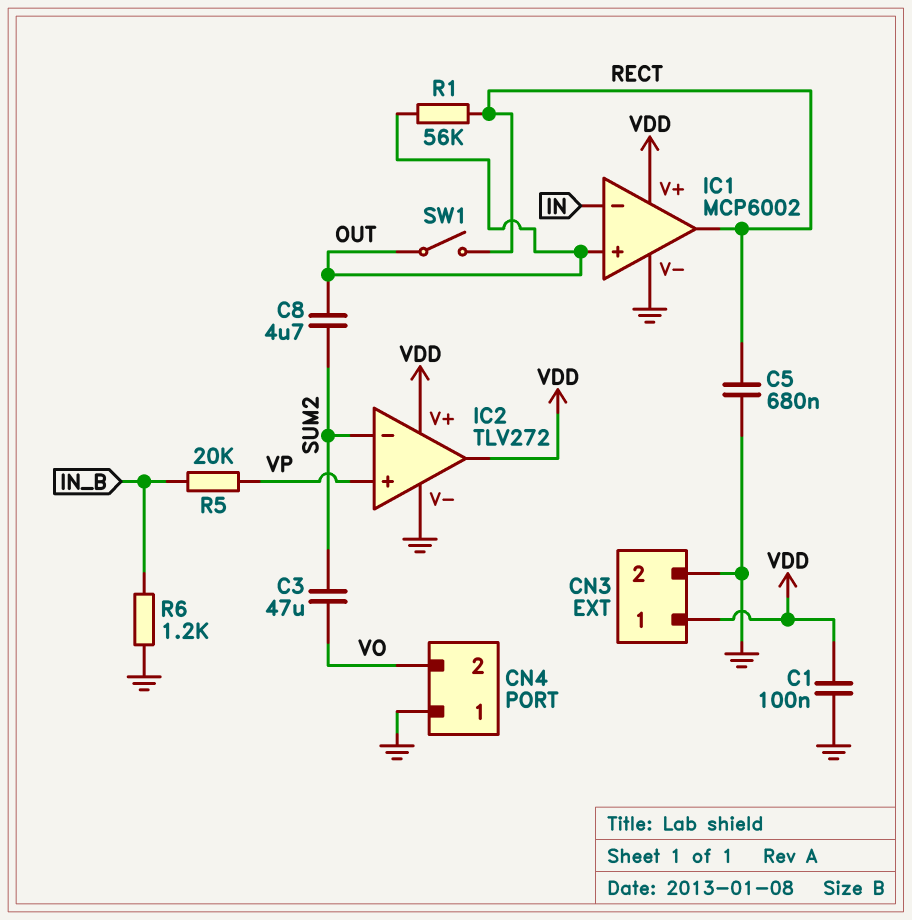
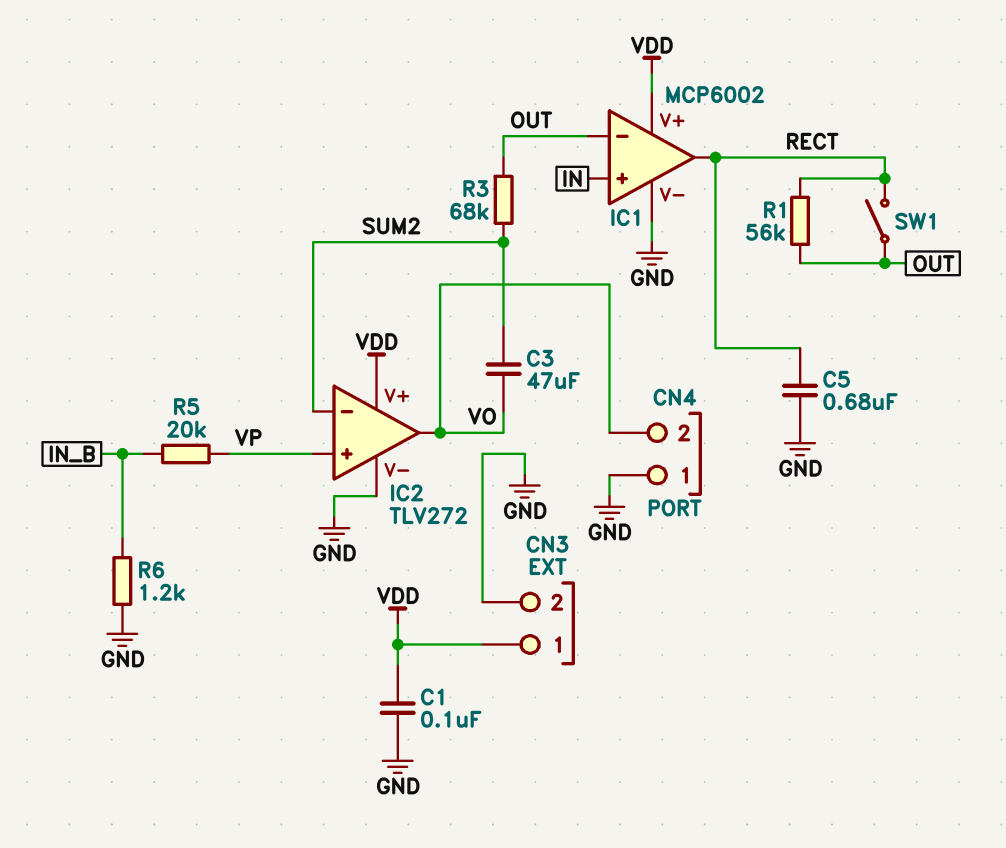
C8: 4.7uF (OUT, SUM2) -> none
IC1 pin in+: OUT -> IN
IC1 pin in-: IN -> OUT
IC2 pin out: VDD -> VO
R3: none -> 68k (OUT, SUM2)

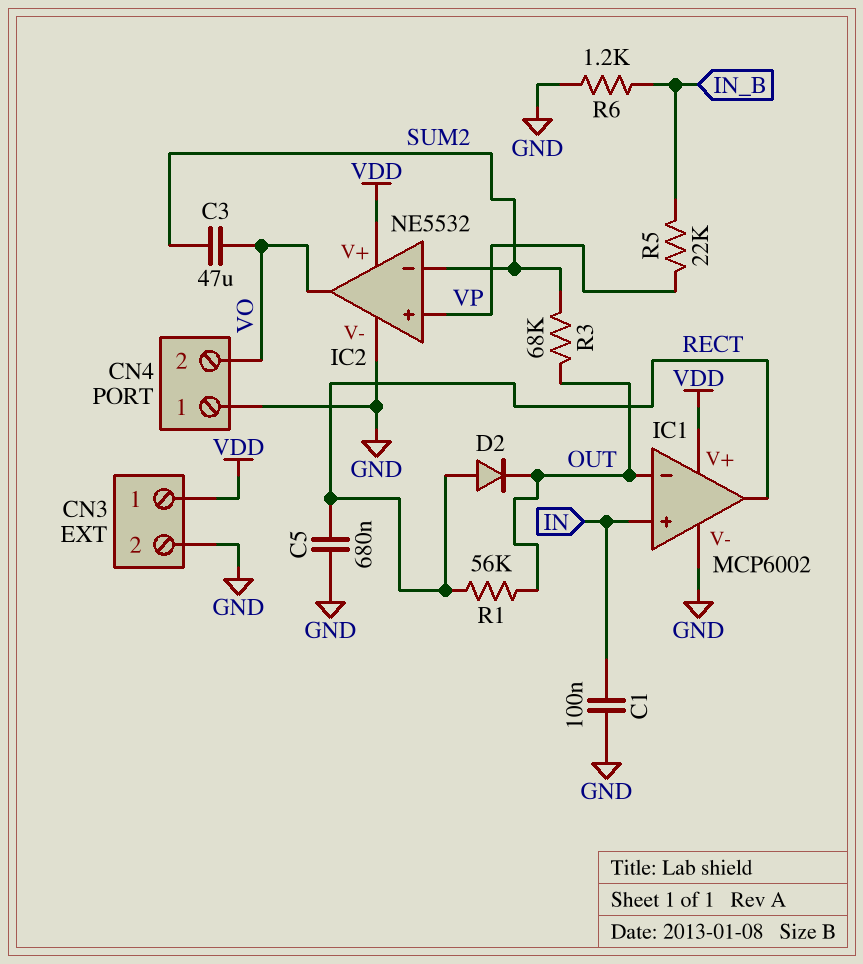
C1: 100nF (GND, VDD) -> 100nF (GND, IN)
D2: none -> diode (A RECT, K OUT)
IC2: TLV272 -> NE5532
R5: 20k (IN_B, VP) -> 22k (IN_B, VP)
SW1: switch (OUT, RECT) -> none

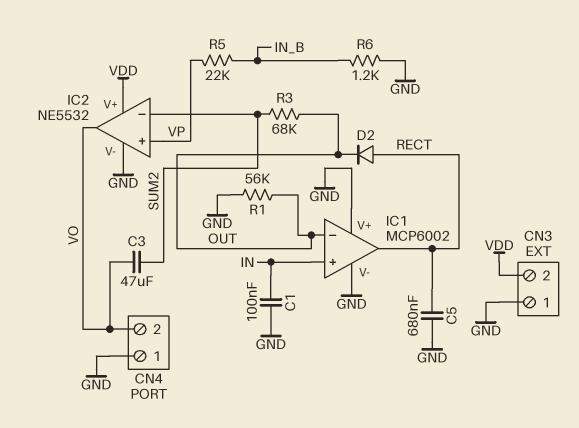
CN3 pin 1: VDD -> GND
CN3 pin 2: GND -> VDD
IC1 pin V+: VDD -> GND
R1: 56k (OUT, RECT) -> 56k (GND, OUT)

